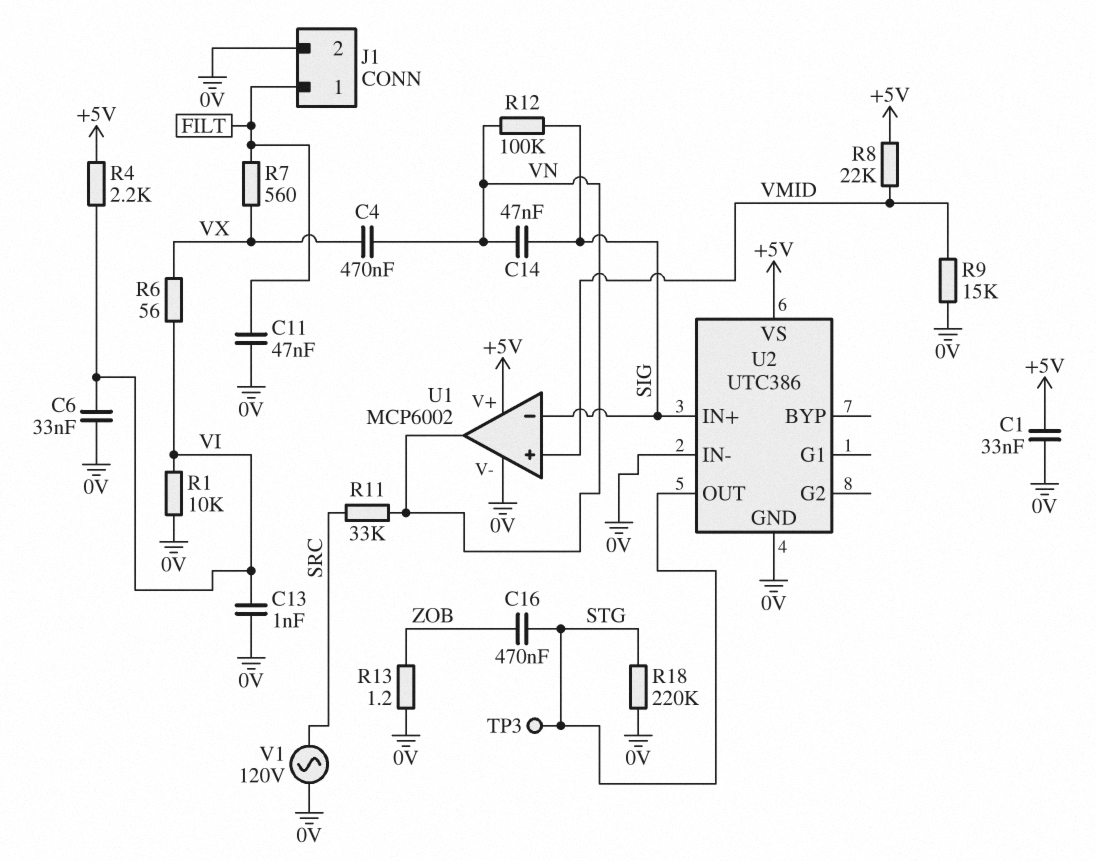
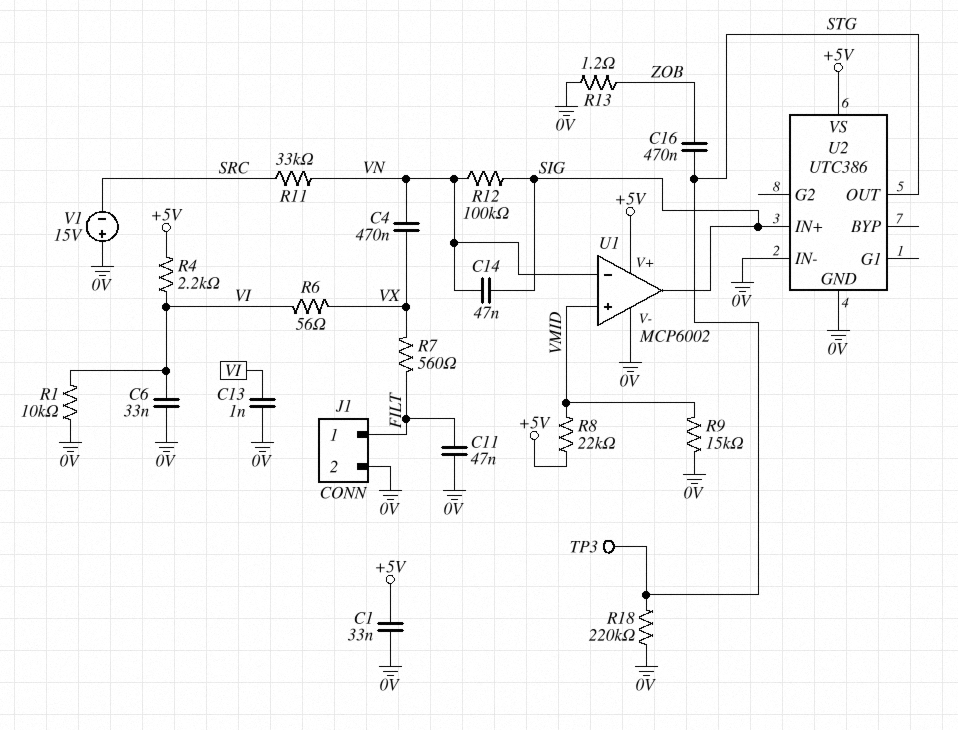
U1 pin in-: SIG -> VN
U1 pin out: VN -> SIG
V1: AC 120V (0V, SRC) -> 15V (plus 0V, minus SRC)

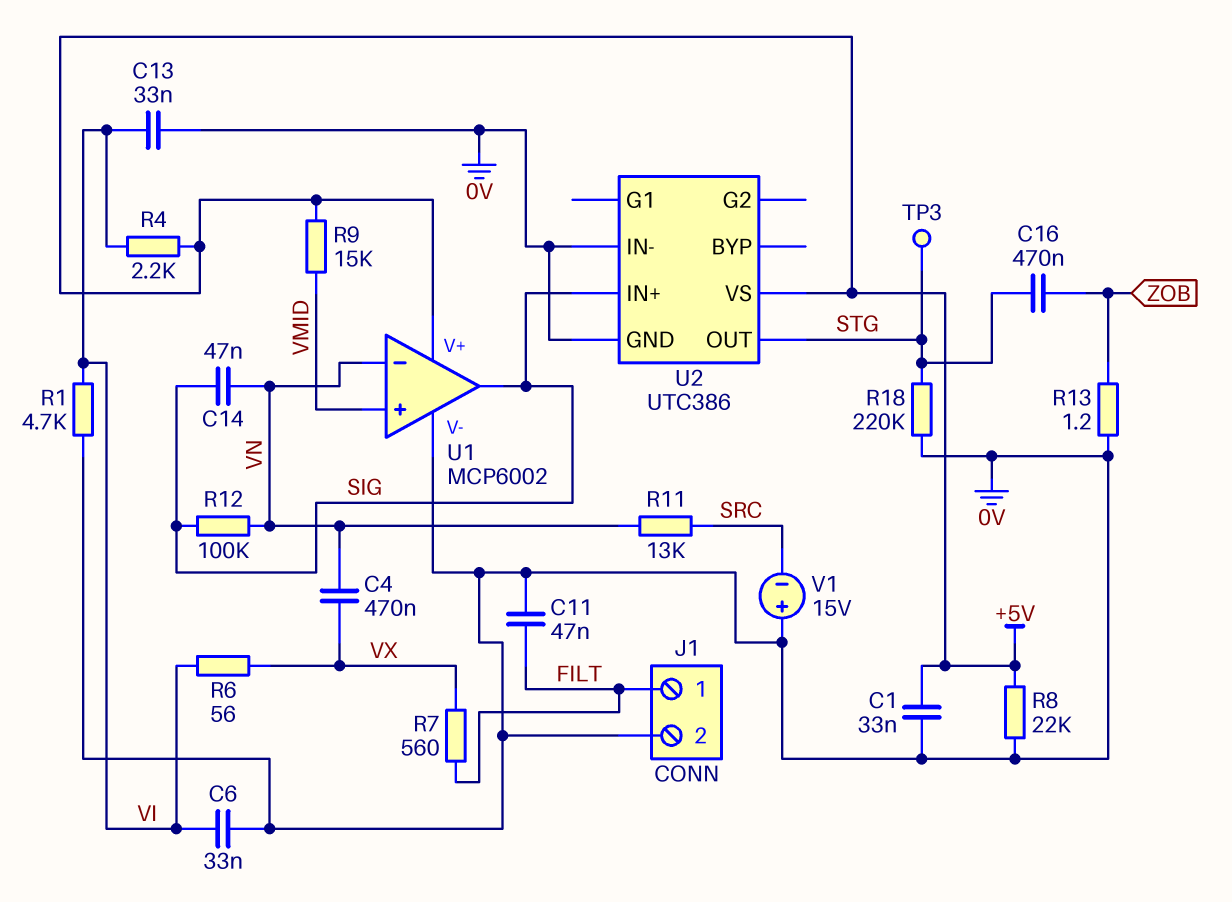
C13: 1nF (0V, VI) -> 33nF (0V, VI)
R1: 10k (0V, VI) -> 4.7k (0V, VI)
R8: 22k (+5V, VMID) -> 22k (+5V, 0V)
R9: 15k (0V, VMID) -> 15k (+5V, VMID)
R11: 33k (SRC, VN) -> 13k (SRC, VN)

